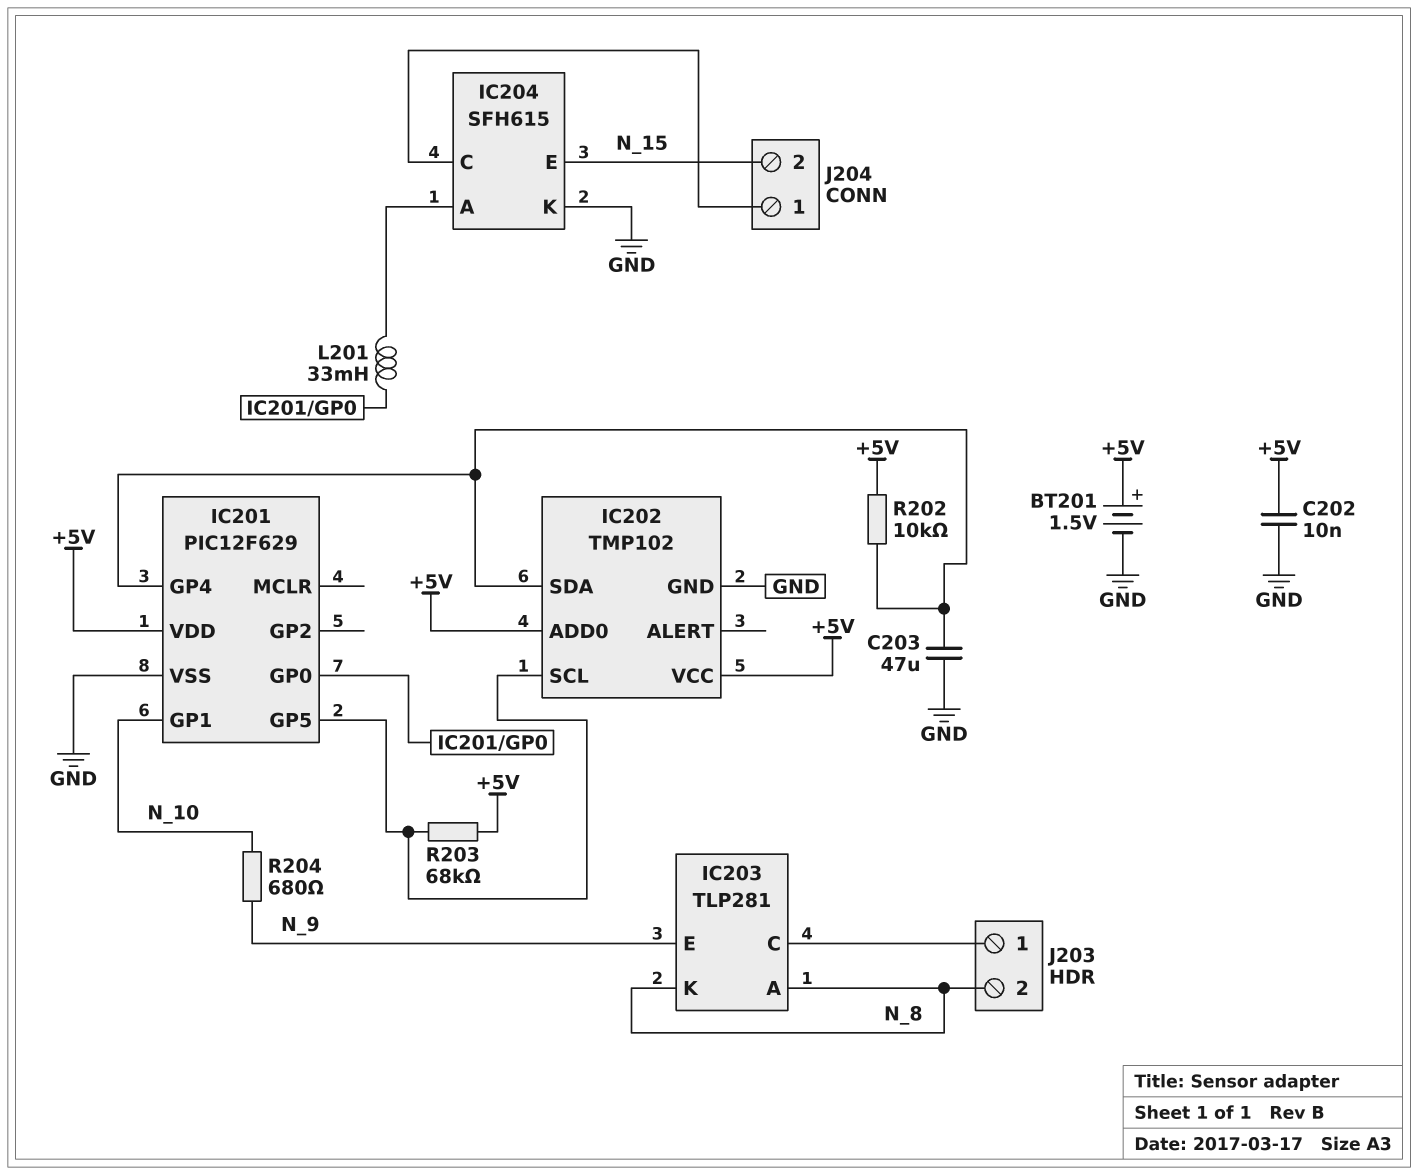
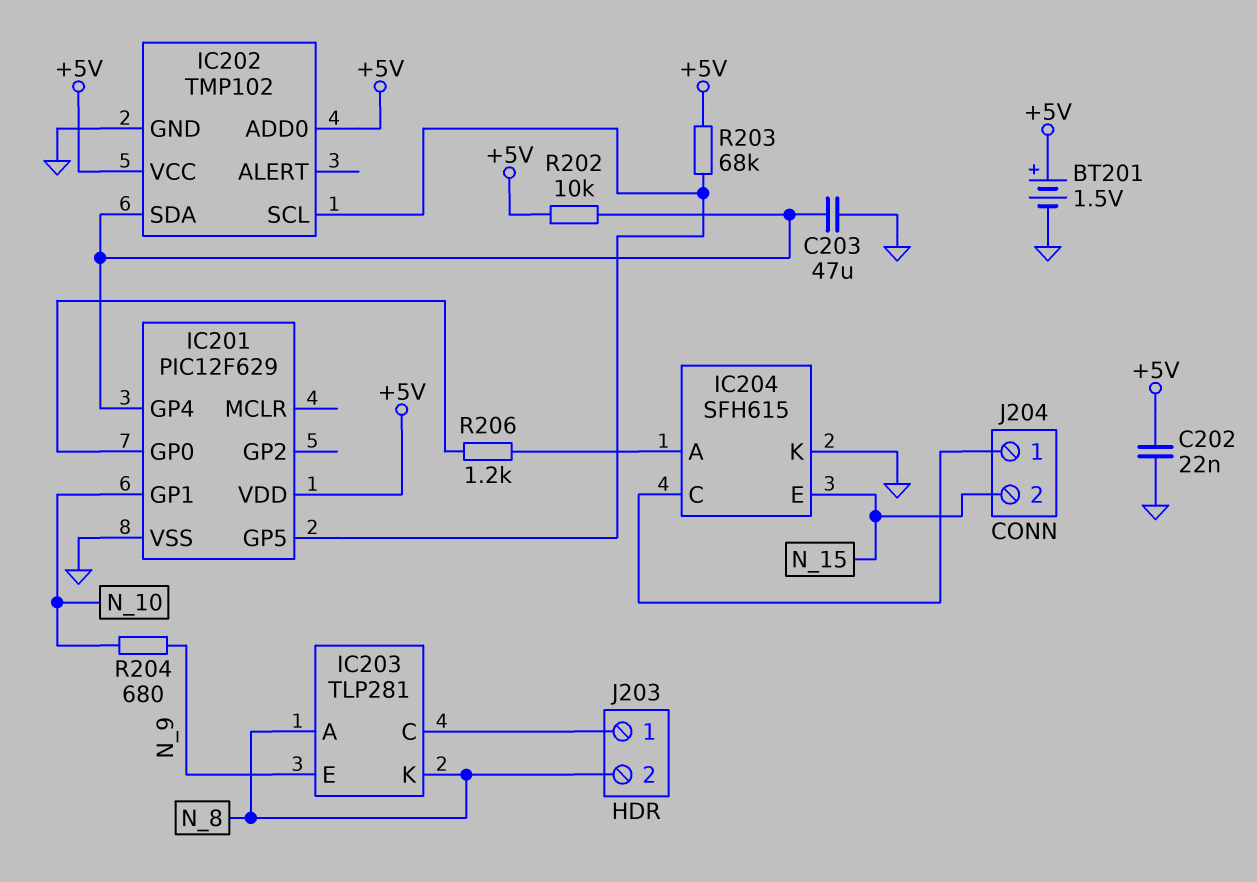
C202: 10nF (+5V, GND) -> 22nF (+5V, GND)
L201: 33mH (IC201/GP0, IC204/A) -> none
R206: none -> 1.2k (IC201/GP0, IC204/A)

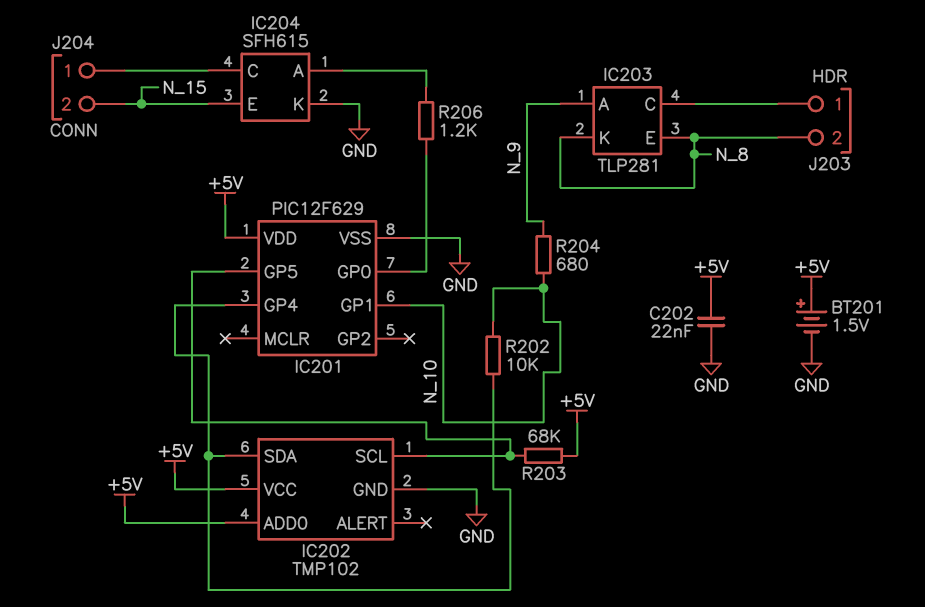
C203: 47uF (GND, IC201/GP4) -> none
IC203 pin A: N_8 -> N_9
IC203 pin E: N_9 -> N_8
R202: 10k (+5V, IC201/GP4) -> 10k (IC201/GP4, N_10)

